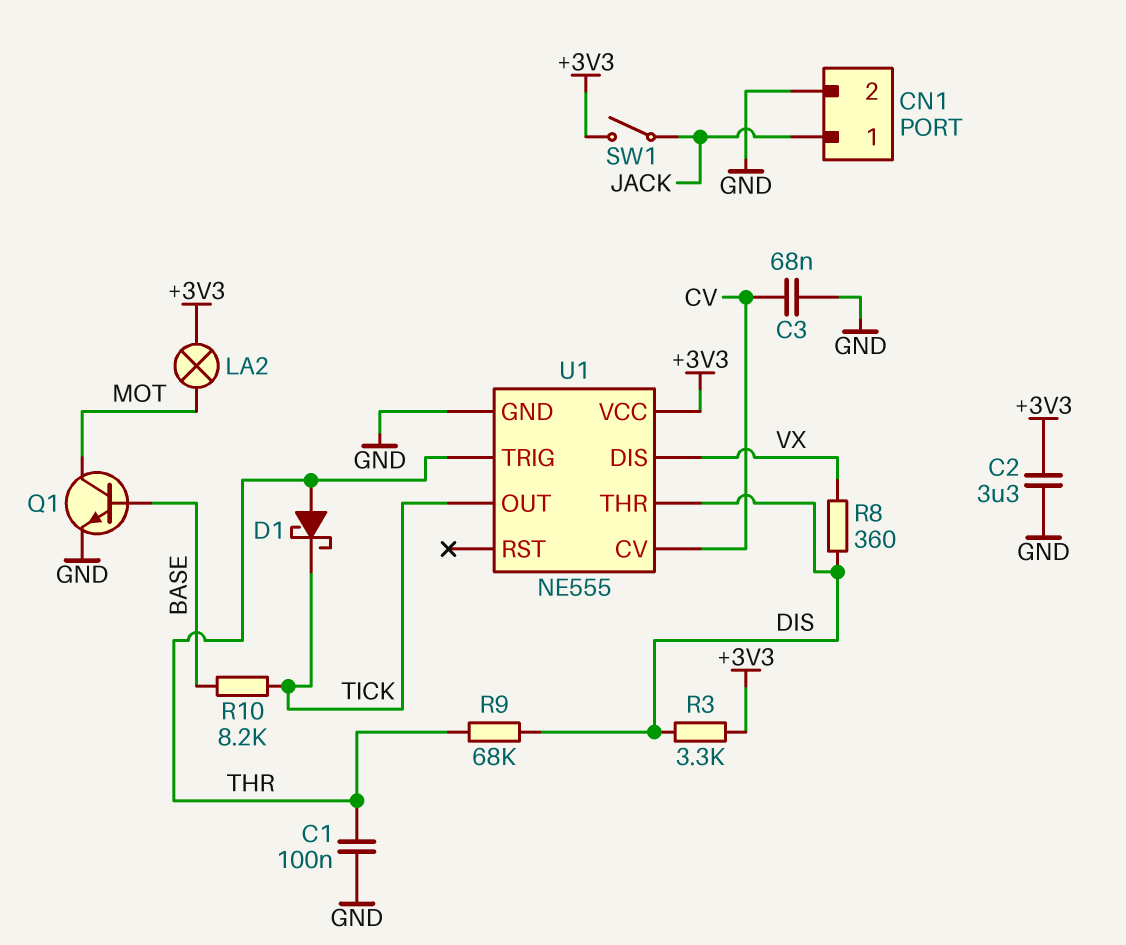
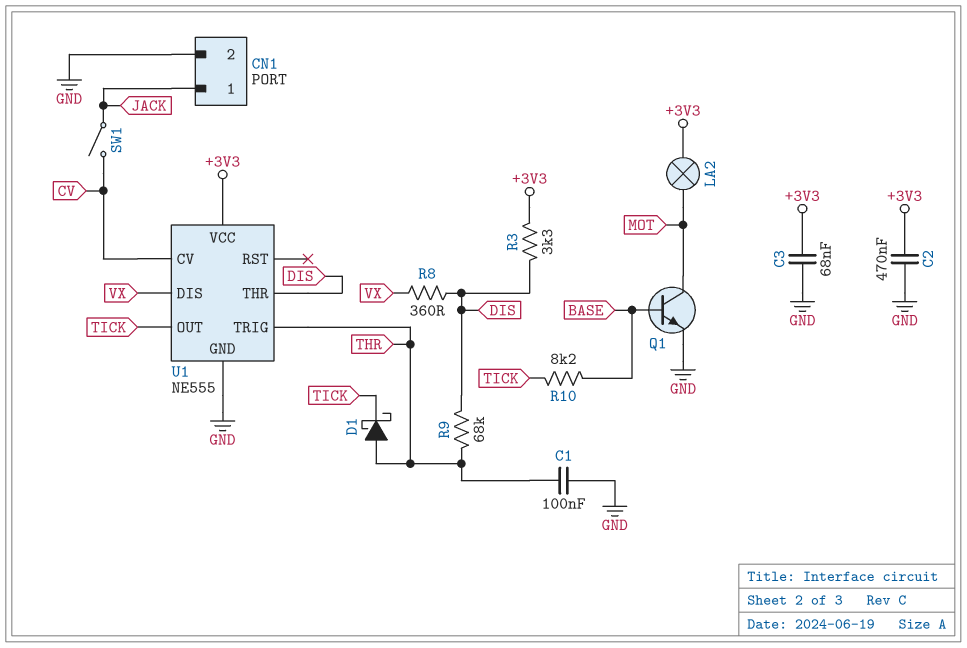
C2: 3.3uF (+3V3, GND) -> 470nF (+3V3, GND)
C3: 68nF (CV, GND) -> 68nF (+3V3, GND)
SW1: switch (+3V3, JACK) -> switch (CV, JACK)

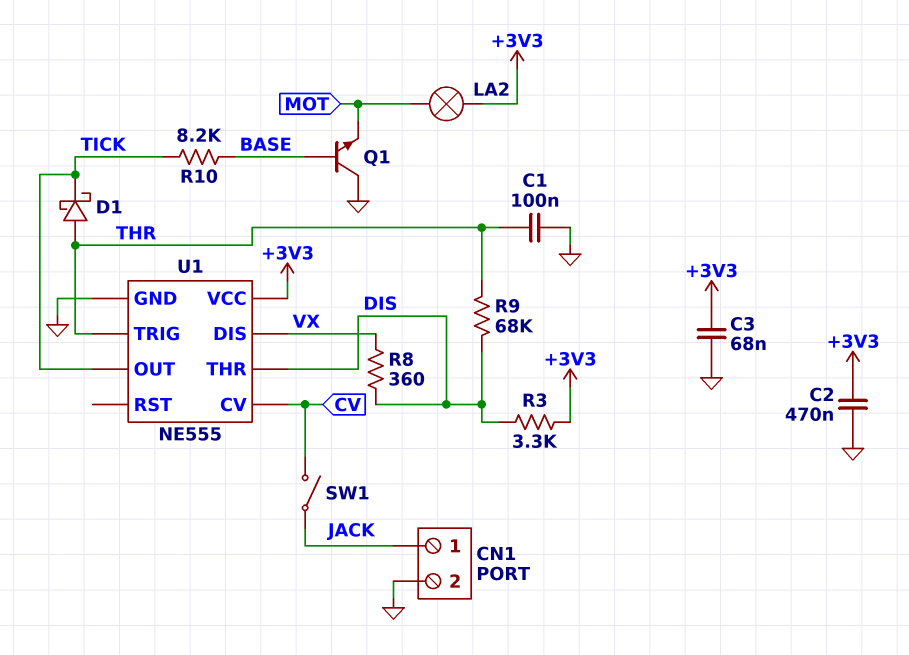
Q1: NPN (B BASE, C MOT, E GND) -> NPN (B BASE, C GND, E MOT)

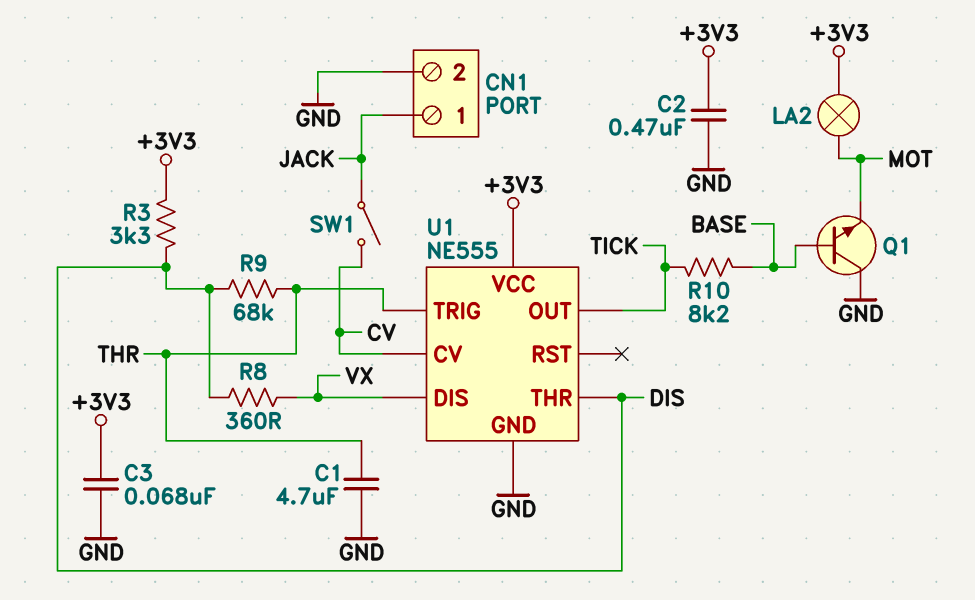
C1: 100nF (GND, THR) -> 4.7uF (GND, THR)
D1: schottky (A THR, K TICK) -> none

